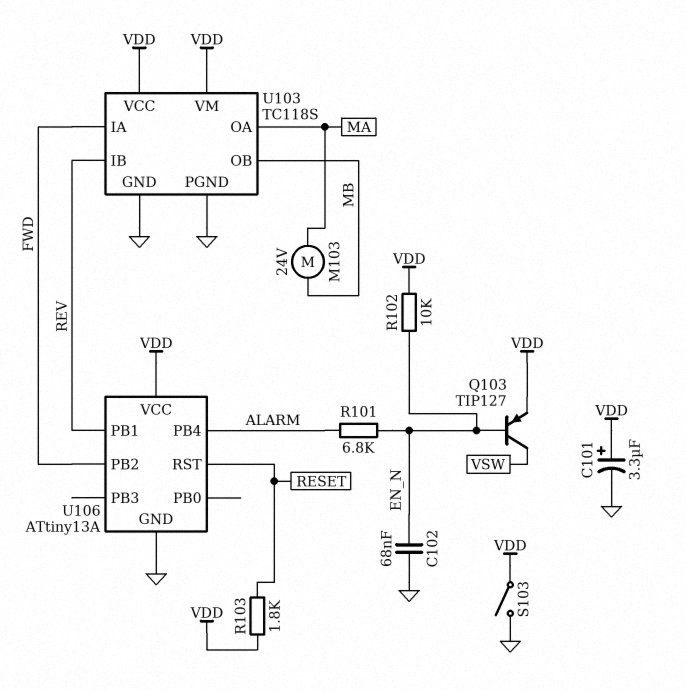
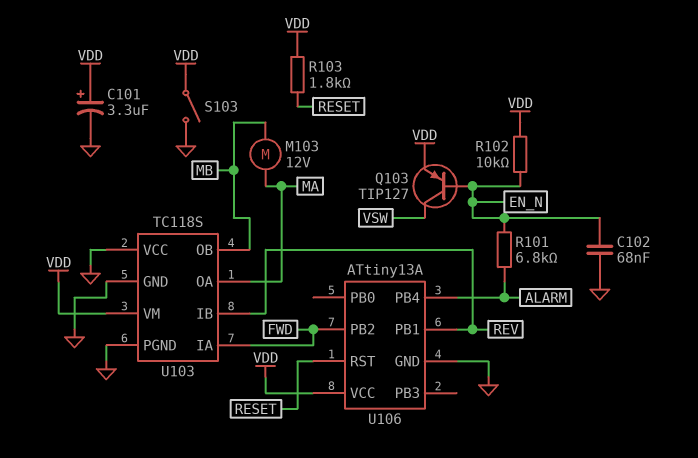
M103: motor 24V (MA, MB) -> motor 12V (MA, MB)
U103 pin VCC: VDD -> GND

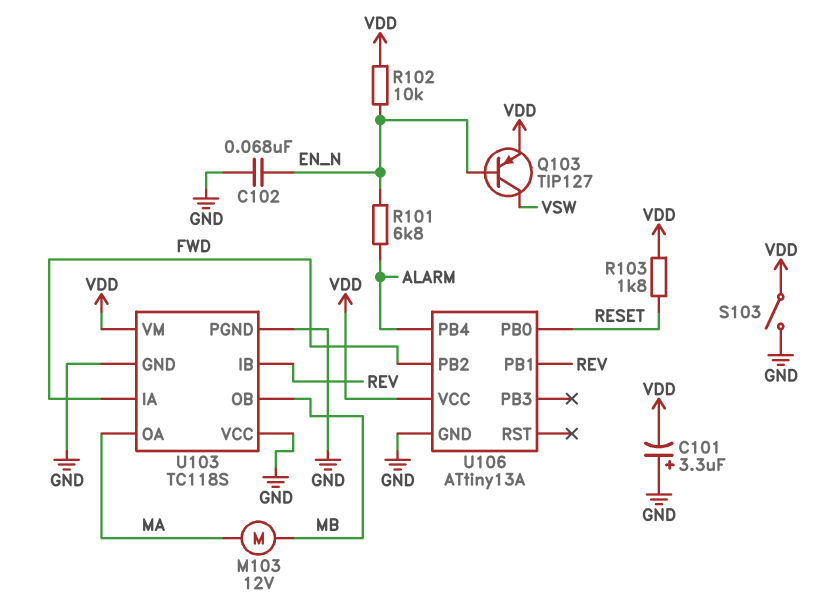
C101: 3.3uF (plus VDD, minus GND) -> 3.3uF (plus GND, minus VDD)
U106 pin PB0: none -> RESET
U106 pin RST: RESET -> none

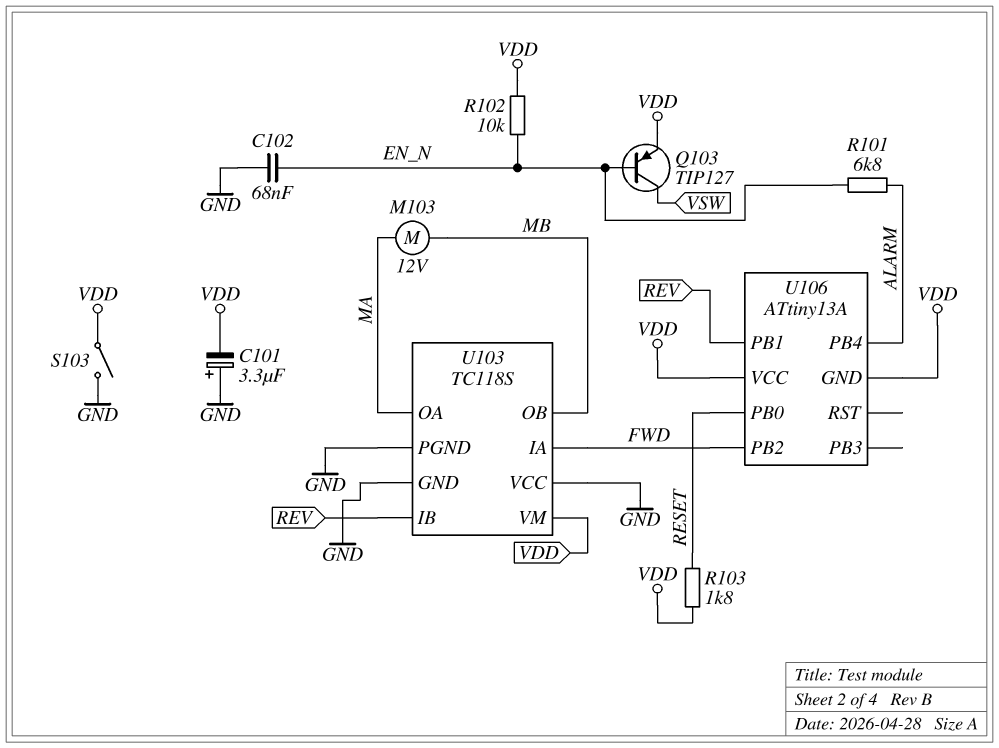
U106 pin GND: GND -> VDD

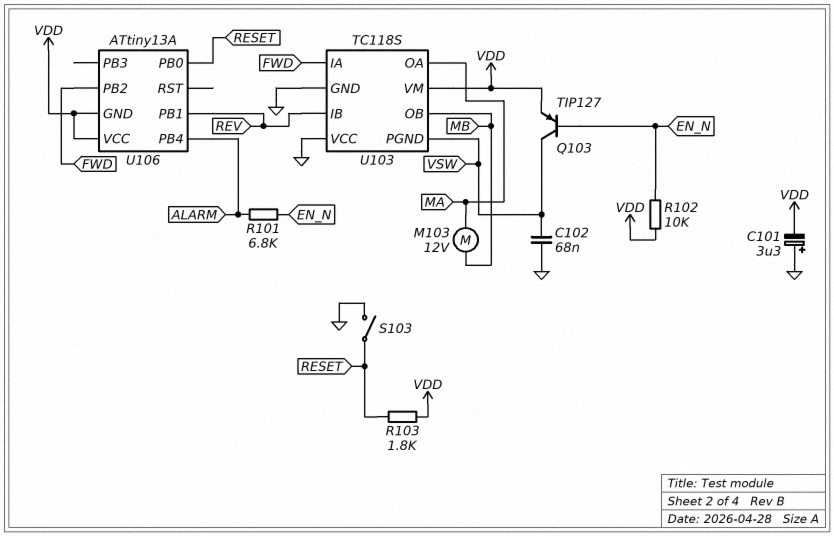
C102: 68nF (EN_N, GND) -> 68nF (GND, VSW)
S103: switch (GND, VDD) -> switch (GND, RESET)
U103 pin PGND: GND -> VSW

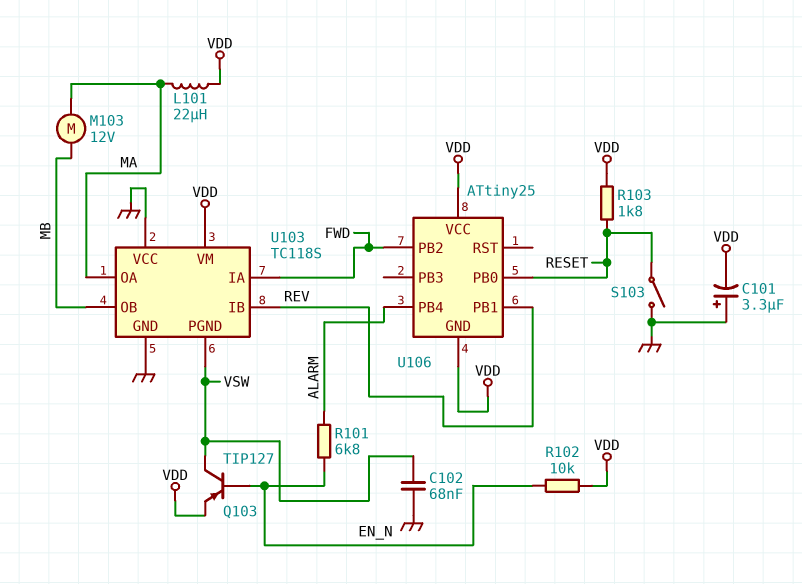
L101: none -> 22uH (MA, VDD)
U106: ATtiny13A -> ATtiny25

